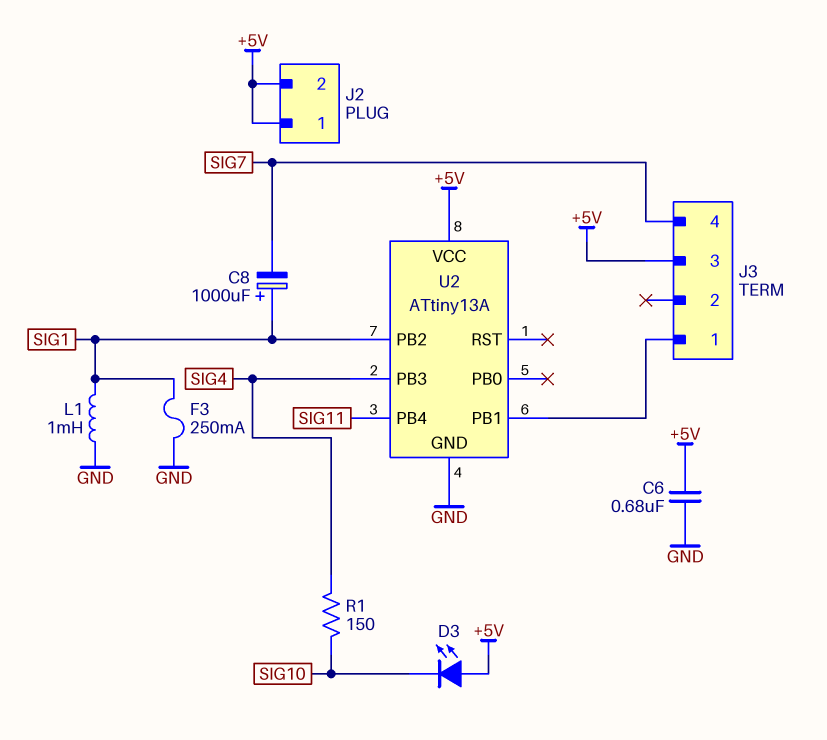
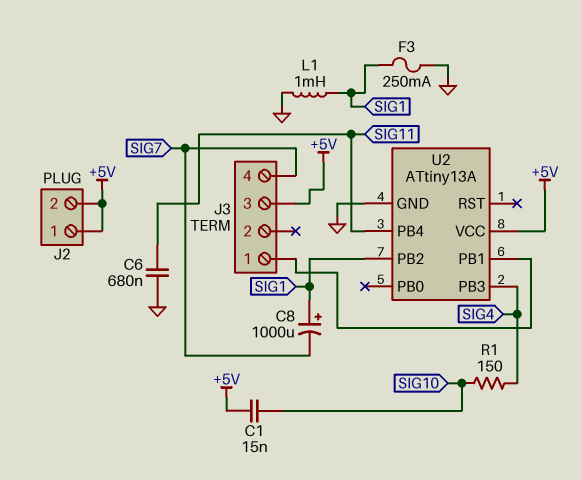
C1: none -> 15nF (+5V, SIG10)
C6: 680nF (+5V, GND) -> 680nF (GND, SIG11)
D3: LED (A +5V, K SIG10) -> none

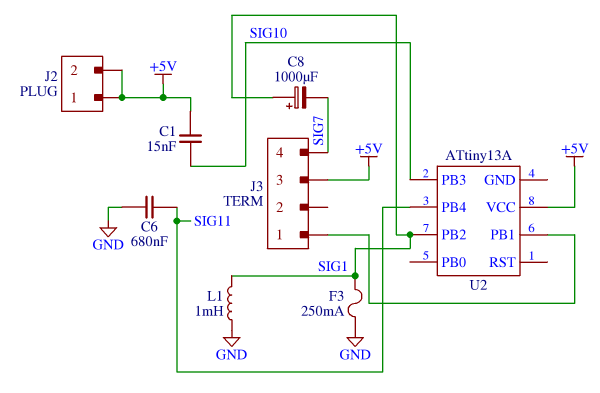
R1: 150 (SIG4, SIG10) -> none
U2 pin GND: GND -> none
U2 pin PB3: SIG4 -> SIG10

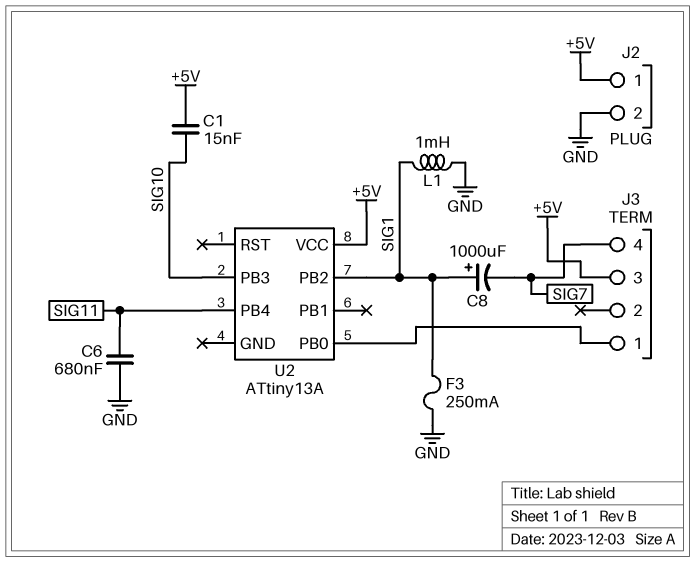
J2 pin 2: +5V -> GND
U2 pin PB0: none -> J3/1
U2 pin PB1: J3/1 -> none

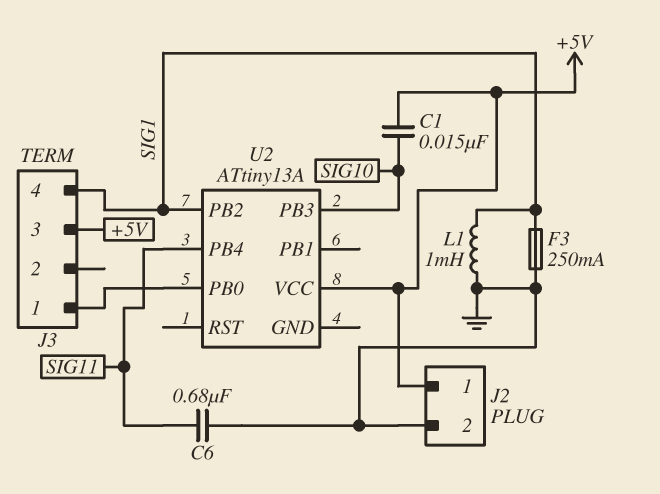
C8: 1000uF (plus SIG1, minus SIG7) -> none
J3 pin 4: SIG7 -> SIG1

